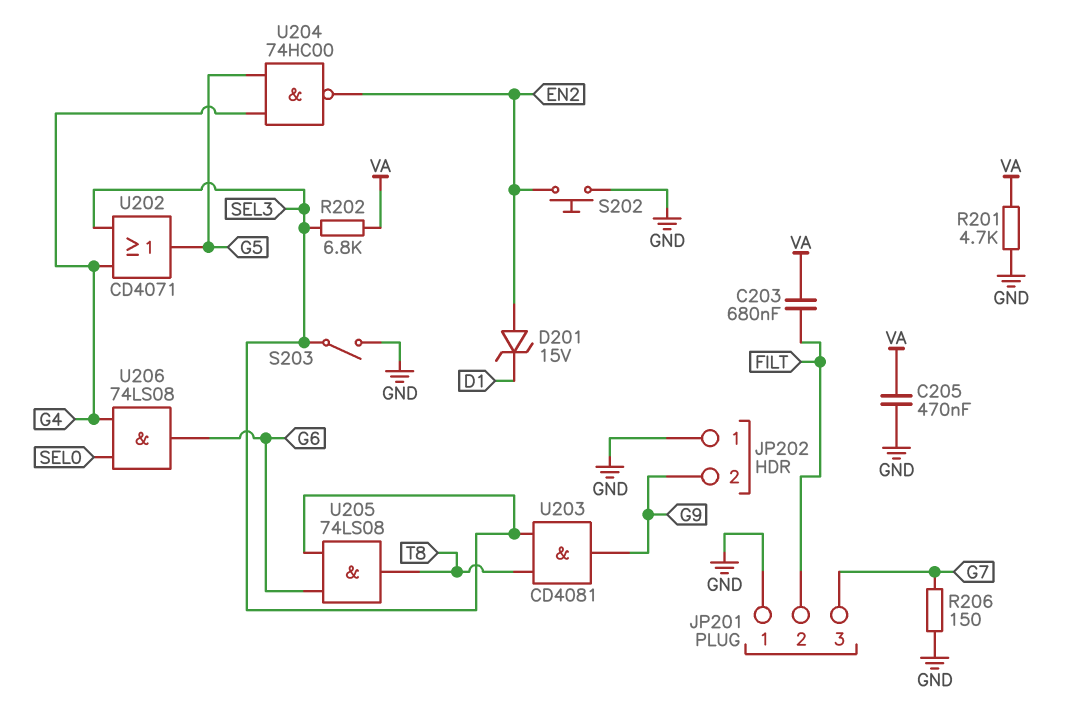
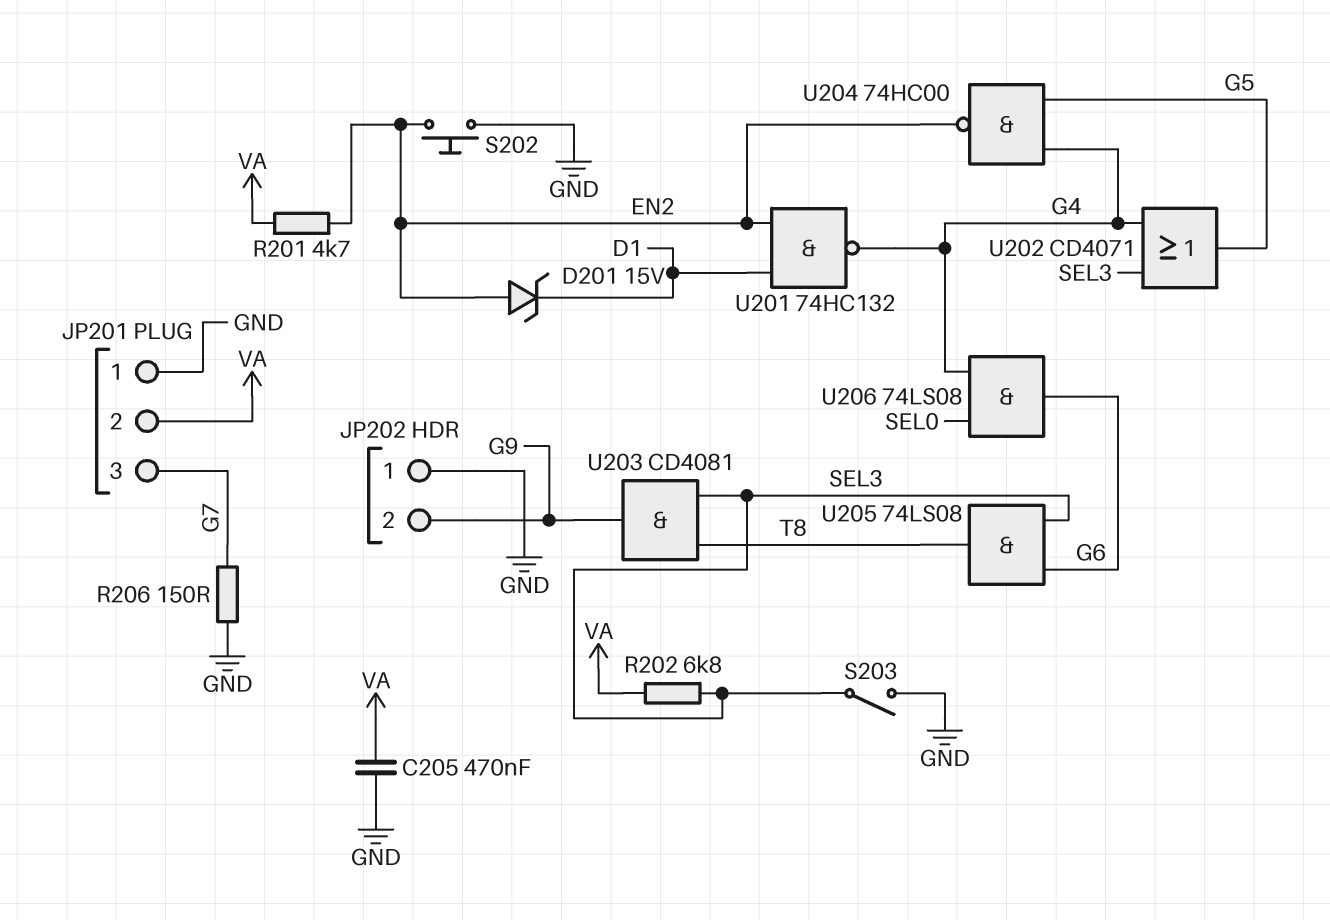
C203: 680nF (FILT, VA) -> none
JP201 pin 2: FILT -> VA
R201: 4.7k (GND, VA) -> 4.7k (EN2, VA)
U201: none -> NAND 74HC132 (in D1, in EN2, out G4)

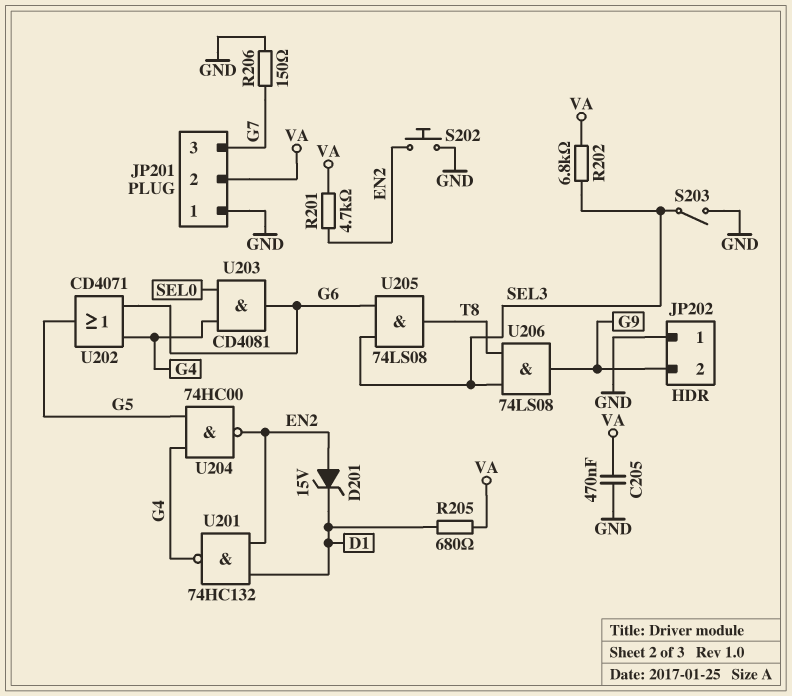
R205: none -> 680 (D1, VA)
U202: OR CD4071 (in G4, in SEL3, out G5) -> OR CD4071 (in G4, in G6, out G5)
U203: AND CD4081 (in SEL3, in T8, out G9) -> AND CD4081 (in G4, in SEL0, out G6)
U206: AND 74LS08 (in G4, in SEL0, out G6) -> AND 74LS08 (in SEL3, in T8, out G9)

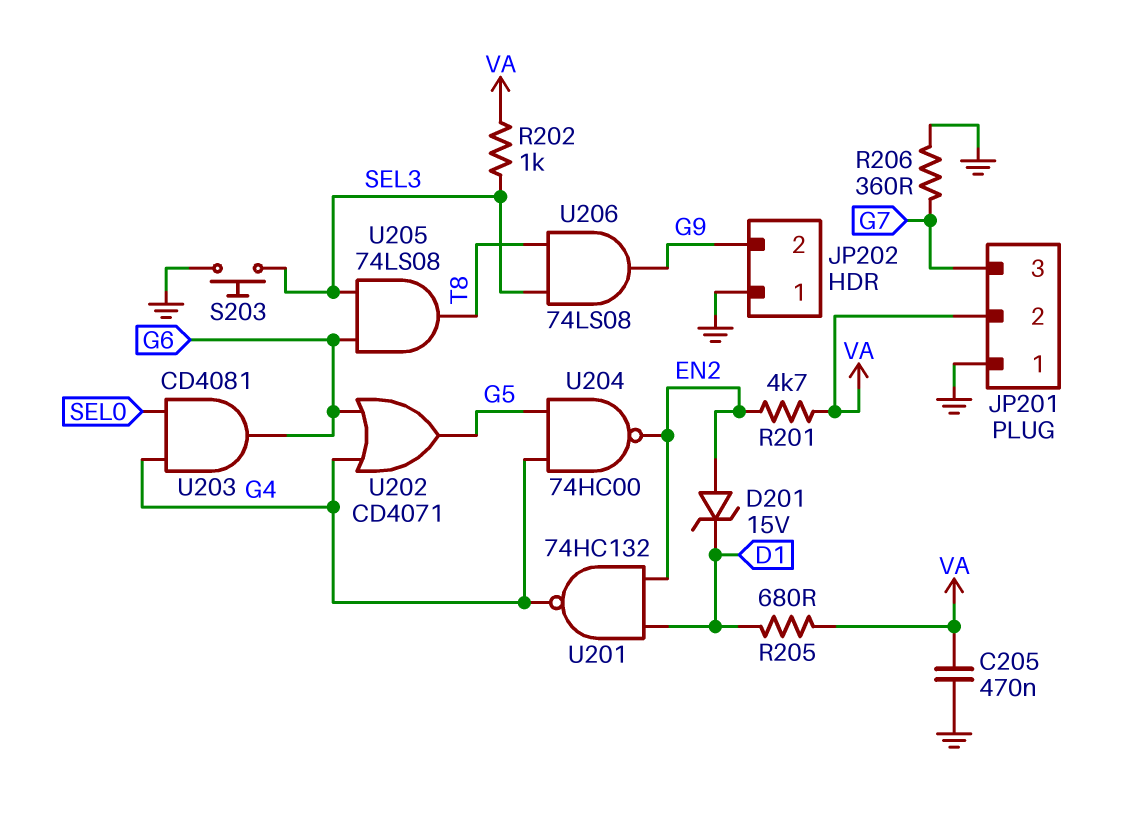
R202: 6.8k (SEL3, VA) -> 1k (SEL3, VA)
R206: 150 (G7, GND) -> 360 (G7, GND)
S202: button (EN2, GND) -> none
S203: switch (GND, SEL3) -> button (GND, SEL3)

